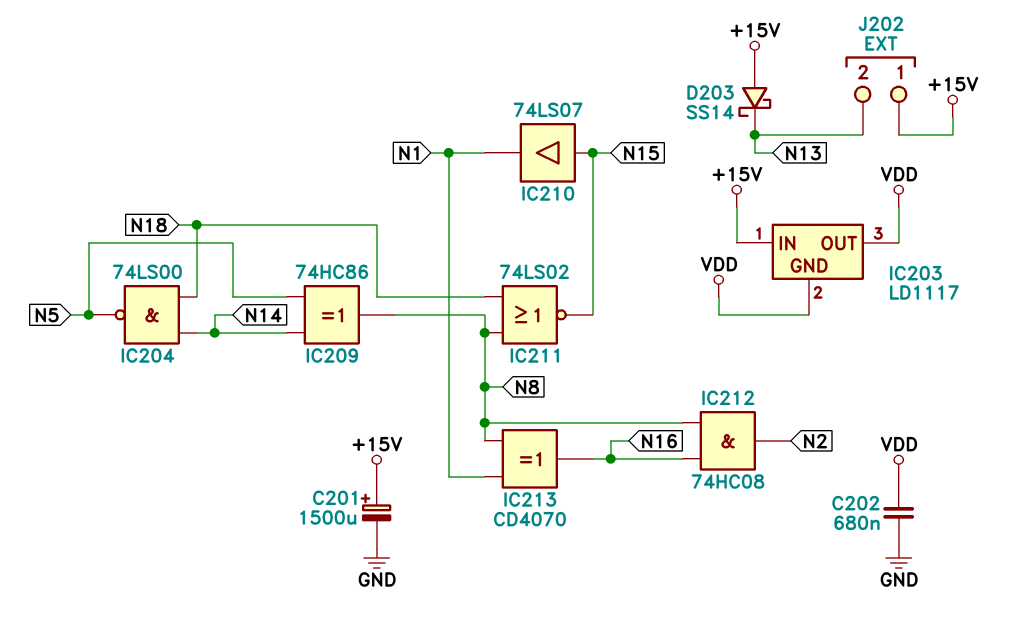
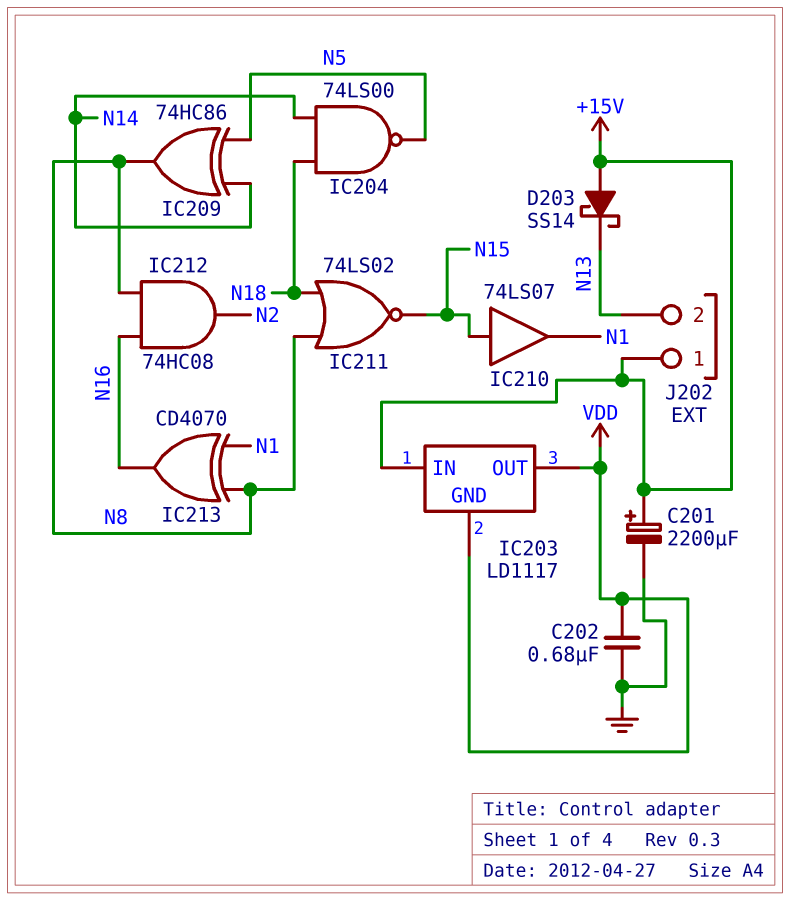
C201: 1500uF (plus +15V, minus GND) -> 2200uF (plus +15V, minus GND)

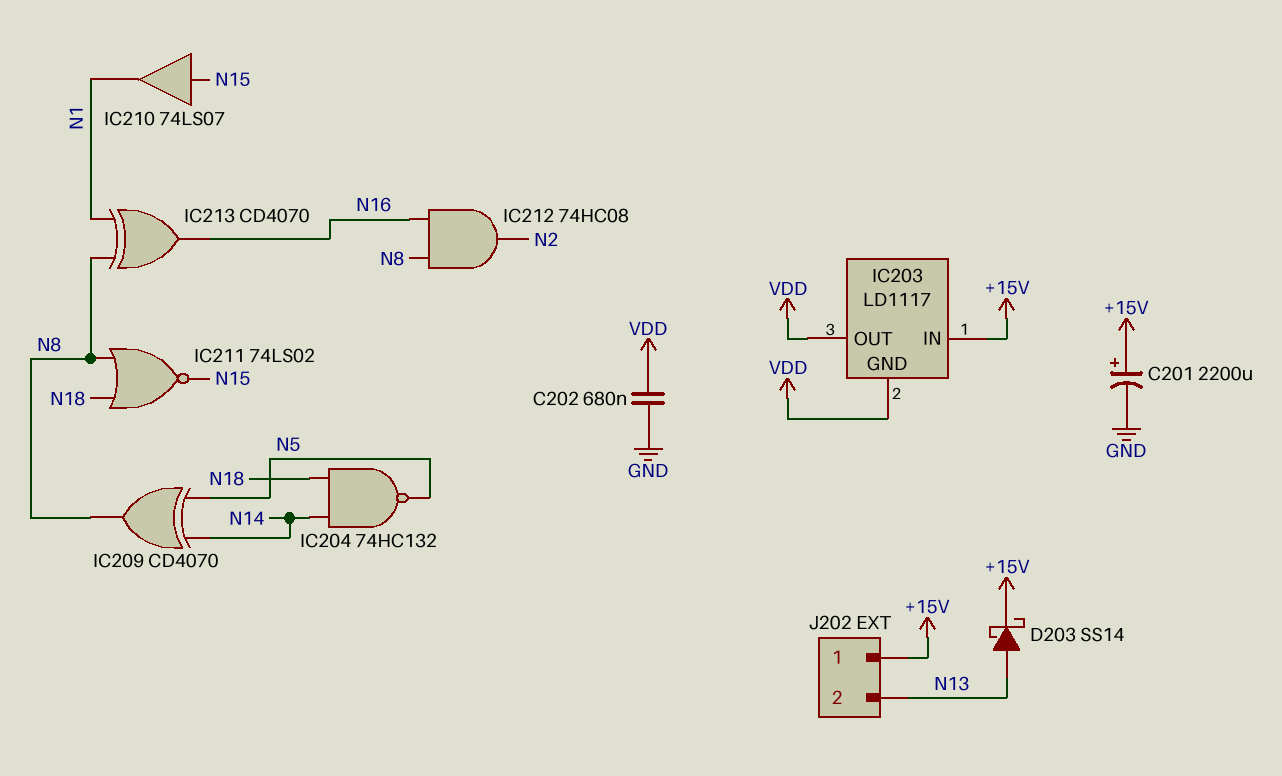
D203: schottky SS14 (A +15V, K N13) -> schottky SS14 (A N13, K +15V)
IC204: NAND 74LS00 (in N14, in N18, out N5) -> NAND 74HC132 (in N14, in N18, out N5)
IC209: XOR 74HC86 (in N5, in N14, out N8) -> XOR CD4070 (in N5, in N14, out N8)

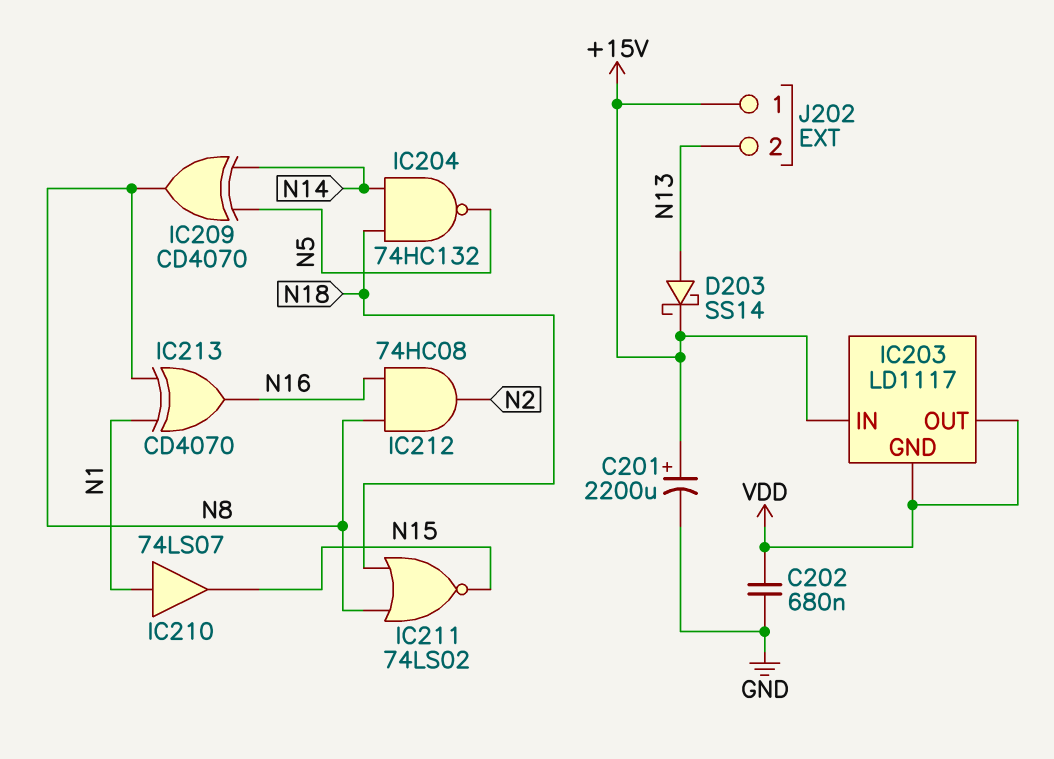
IC210: buffer 74LS07 (in N15, out N1) -> buffer 74LS07 (in N1, out N15)

